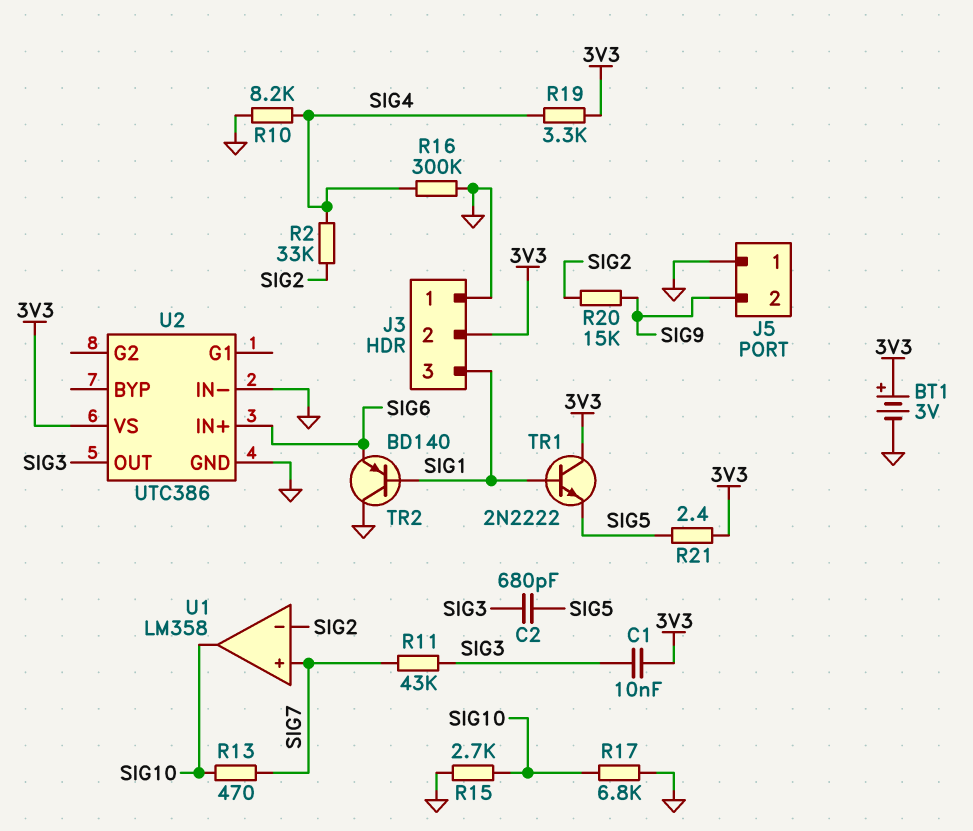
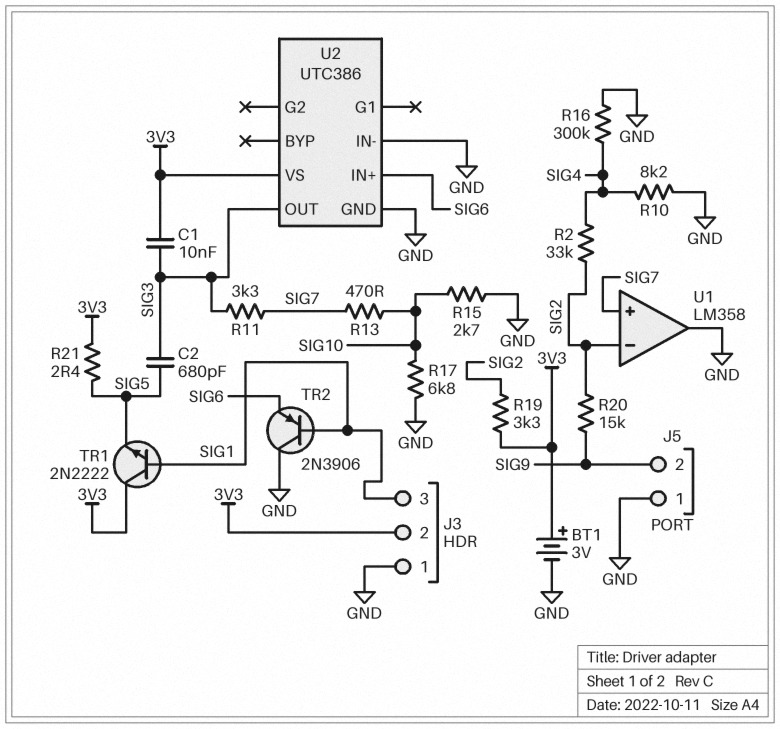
R11: 43k (SIG3, SIG7) -> 3.3k (SIG3, SIG7)
R19: 3.3k (3V3, SIG4) -> 3.3k (3V3, SIG2)
TR2: PNP BD140 (B SIG1, C GND, E SIG6) -> PNP 2N3906 (B SIG1, C GND, E SIG6)
U1 pin out: SIG10 -> GND

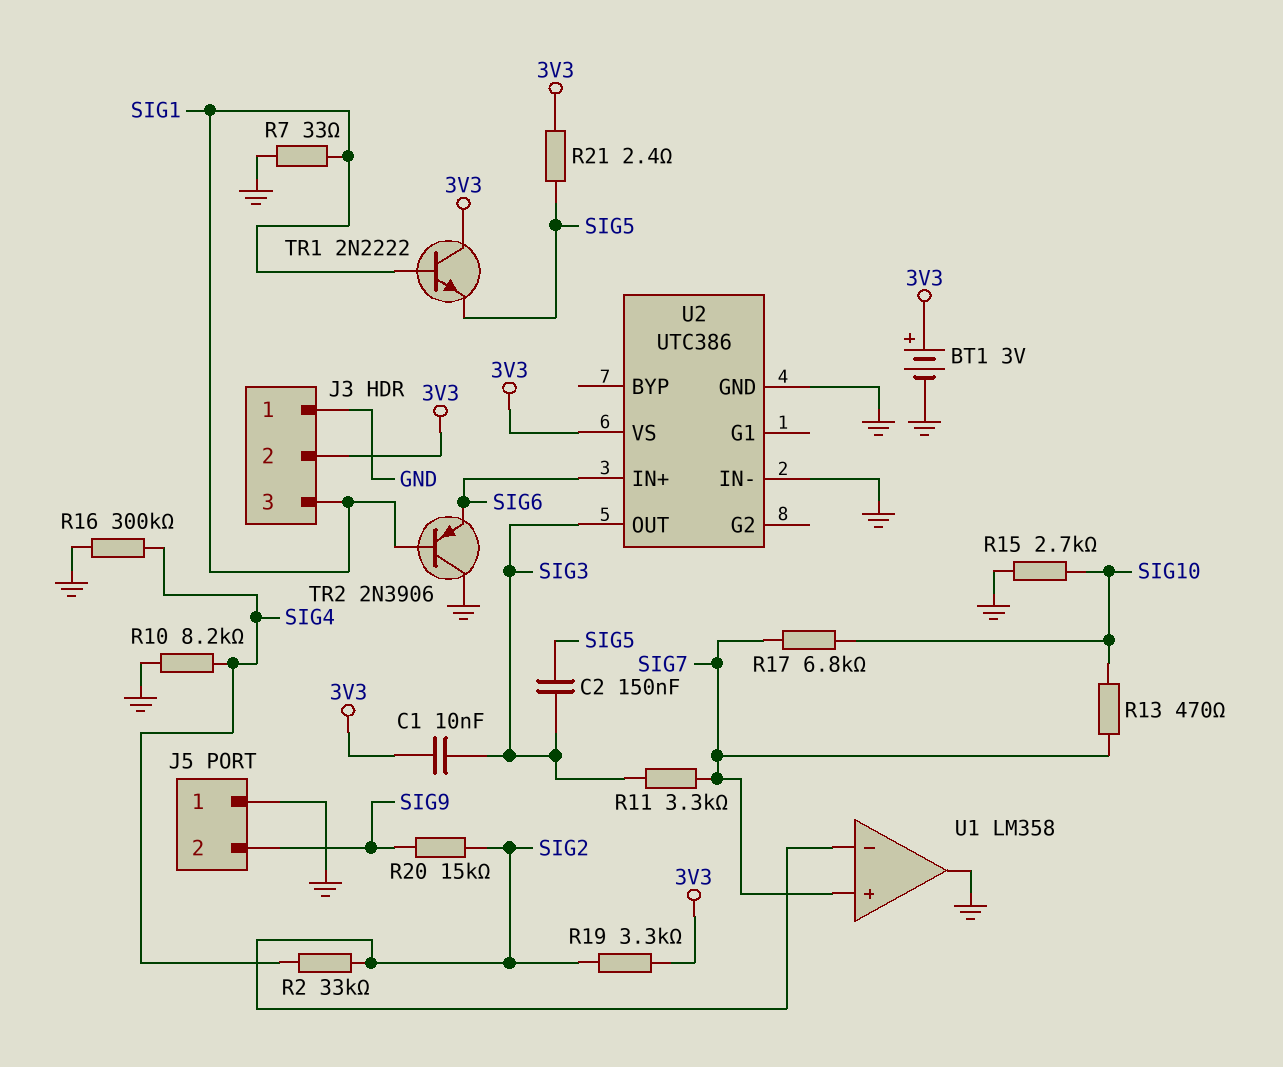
C2: 680pF (SIG3, SIG5) -> 150nF (SIG3, SIG5)
R7: none -> 33 (GND, SIG1)
R17: 6.8k (GND, SIG10) -> 6.8k (SIG7, SIG10)

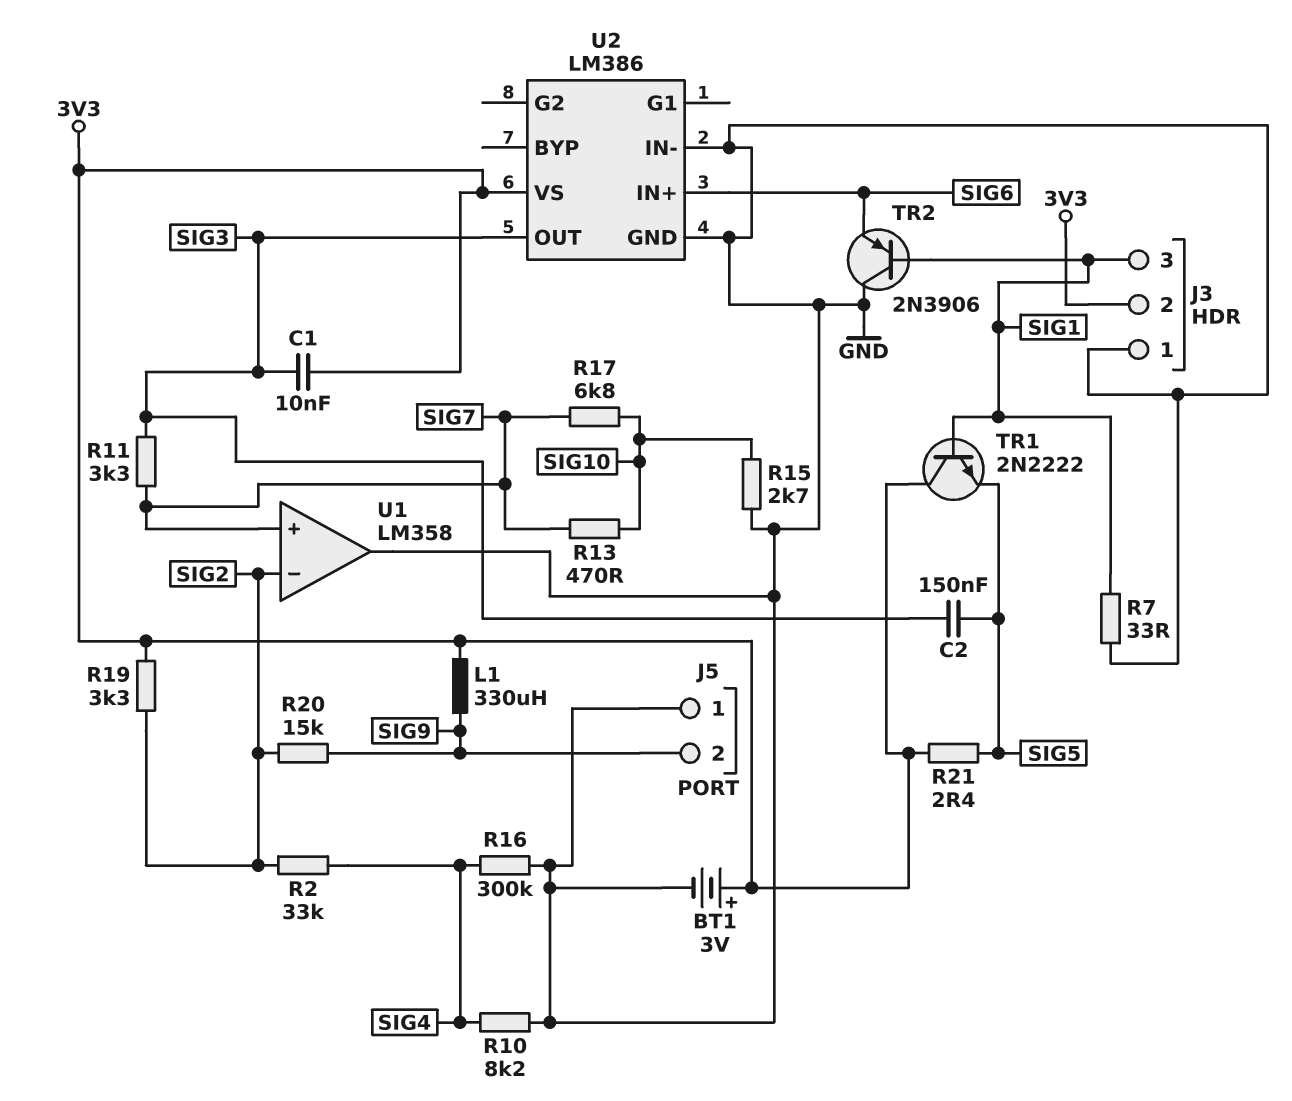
L1: none -> 330uH (3V3, SIG9)
U2: UTC386 -> LM386

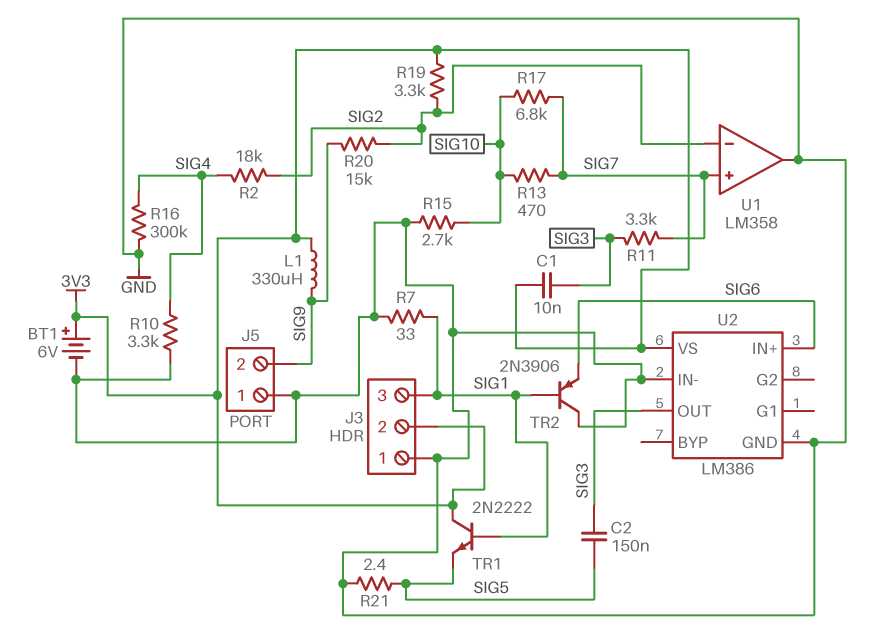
BT1: 3V (plus 3V3, minus GND) -> 6V (plus 3V3, minus GND)
R2: 33k (SIG2, SIG4) -> 18k (SIG2, SIG4)
R10: 8.2k (GND, SIG4) -> 3.3k (GND, SIG4)
R21: 2.4 (3V3, SIG5) -> 2.4 (GND, SIG5)

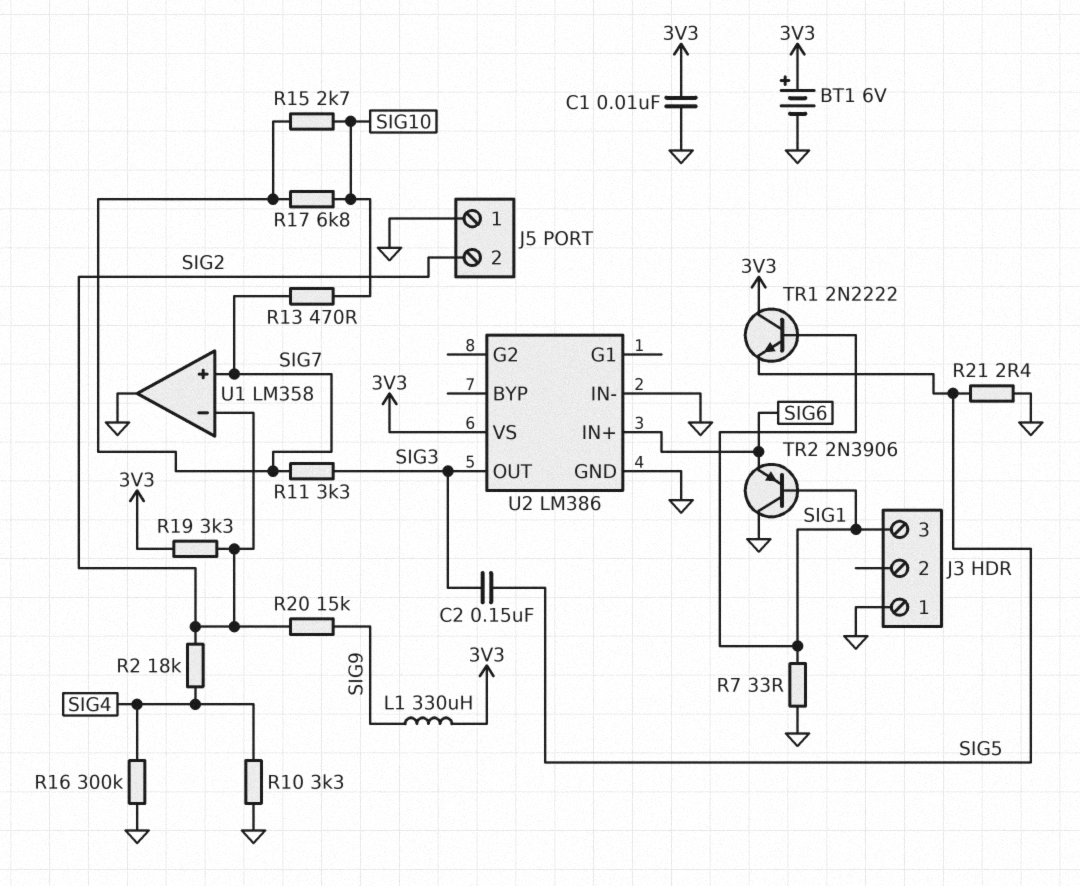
C1: 10nF (3V3, SIG3) -> 10nF (3V3, GND)
J3 pin 2: 3V3 -> none
J5 pin 2: SIG9 -> SIG2
R15: 2.7k (GND, SIG10) -> 2.7k (SIG7, SIG10)

